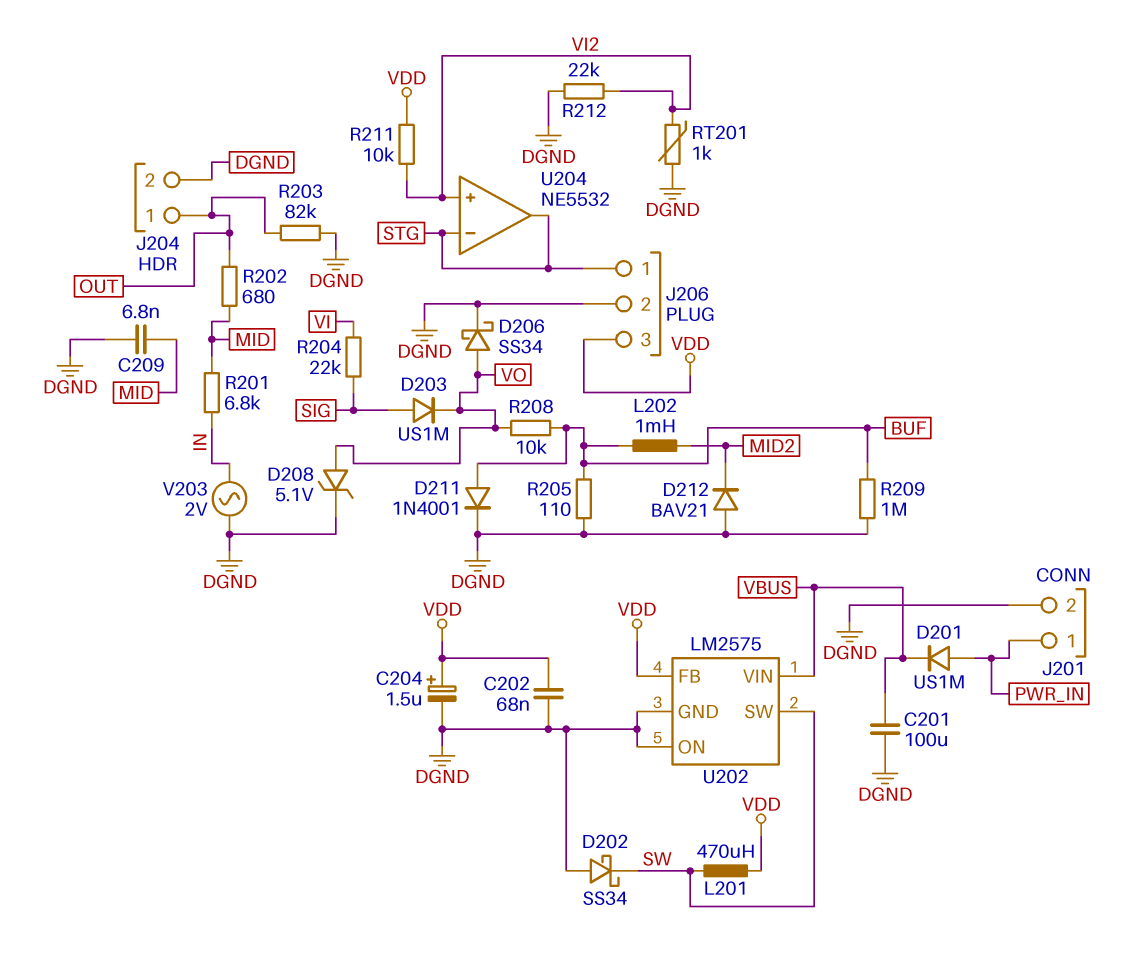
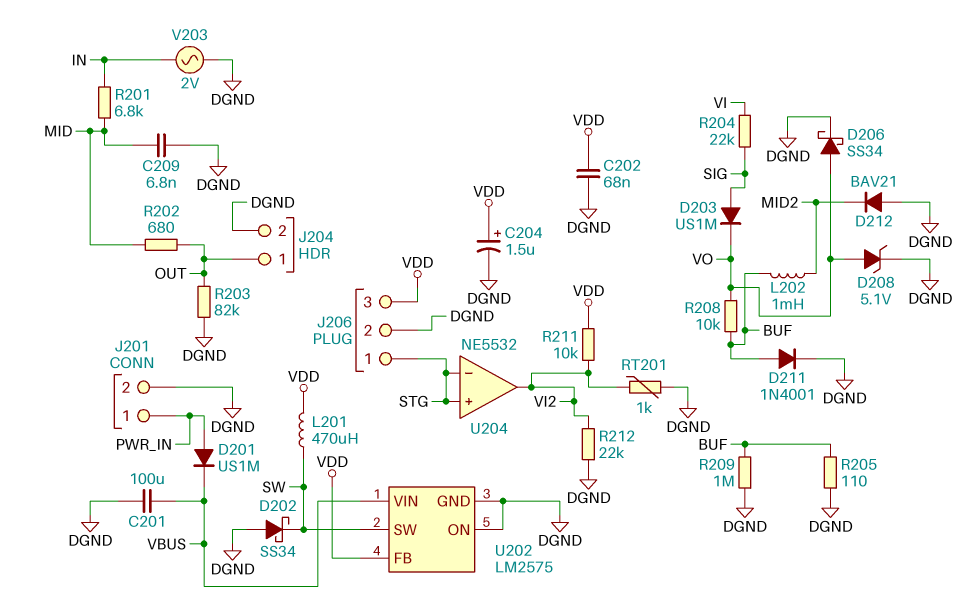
U204 pin in+: VI2 -> STG
U204 pin out: STG -> VI2

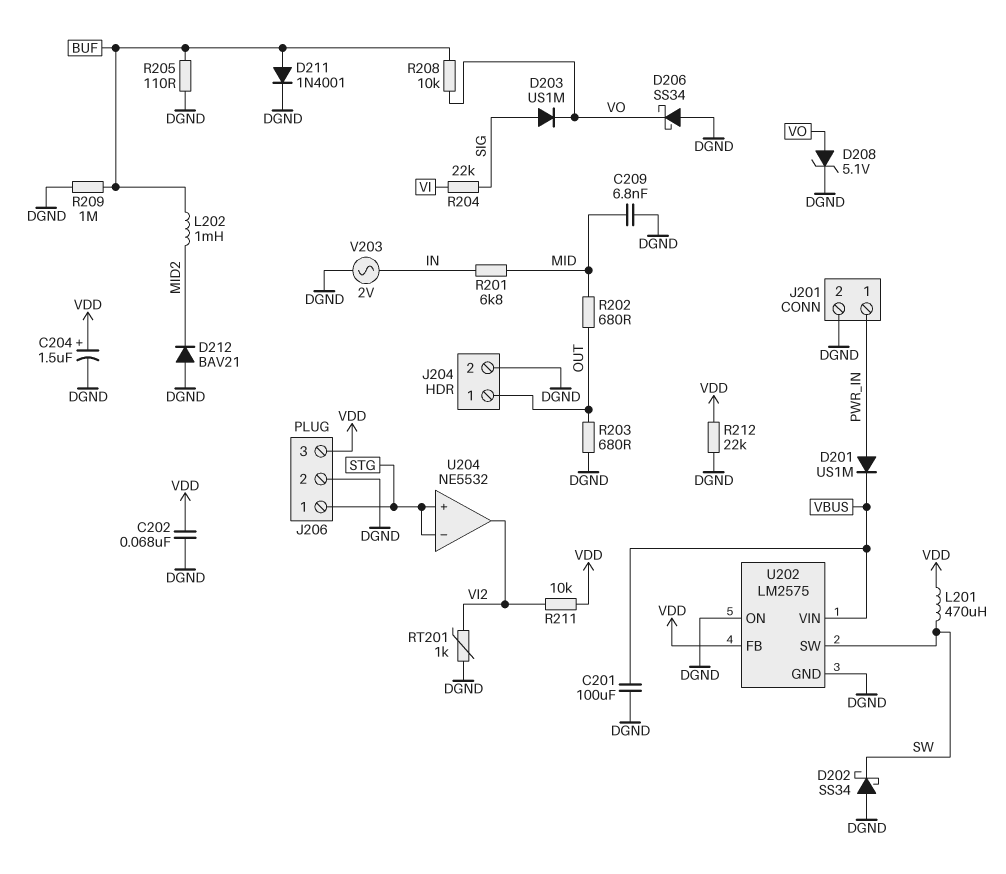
D206: schottky SS34 (A VO, K DGND) -> schottky SS34 (A DGND, K VO)
R203: 82k (DGND, OUT) -> 680 (DGND, OUT)
R212: 22k (DGND, VI2) -> 22k (DGND, VDD)

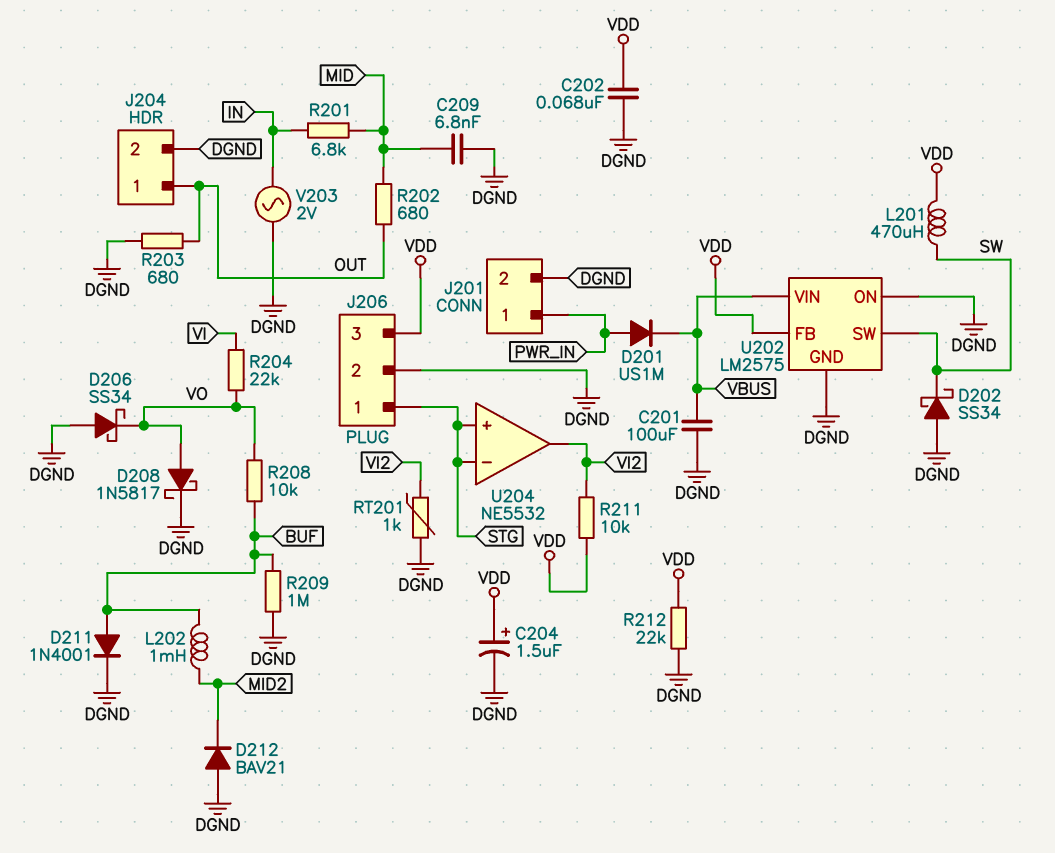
D203: diode US1M (A SIG, K VO) -> none
D208: zener 5.1V (A VO, K DGND) -> schottky 1N5817 (A VO, K DGND)
R204: 22k (SIG, VI) -> 22k (VI, VO)
R205: 110 (BUF, DGND) -> none

